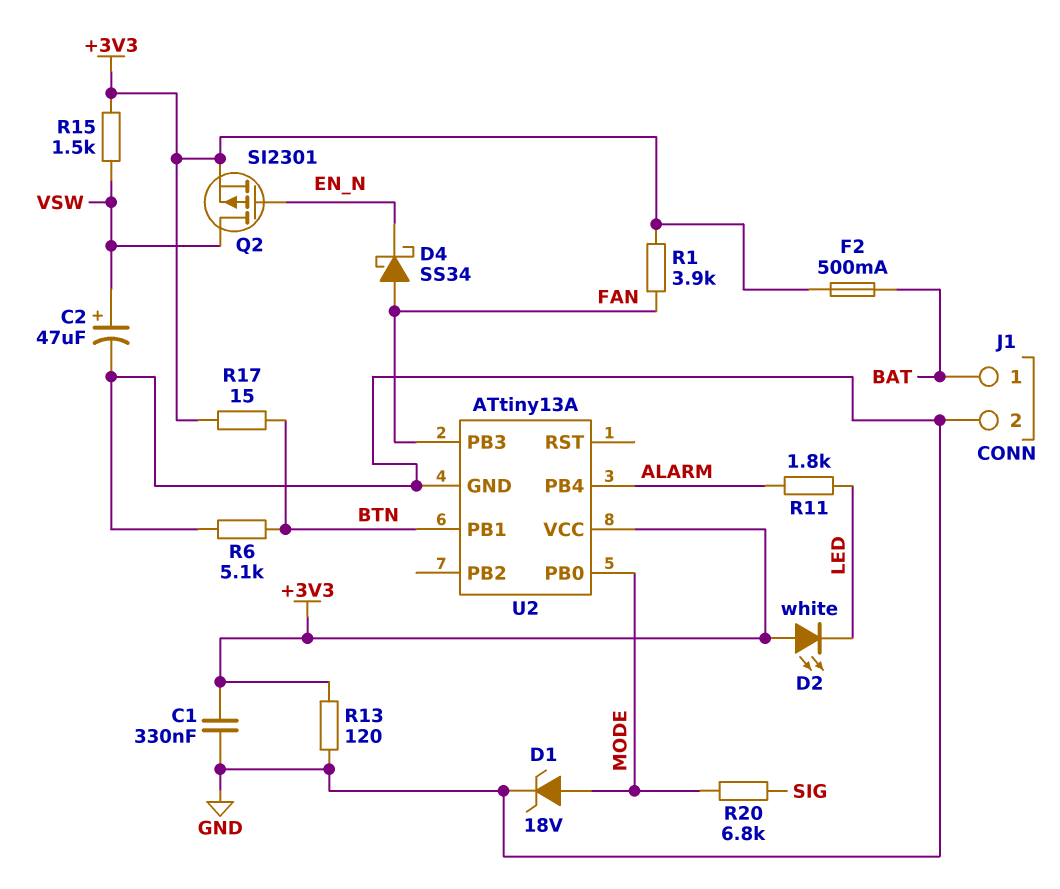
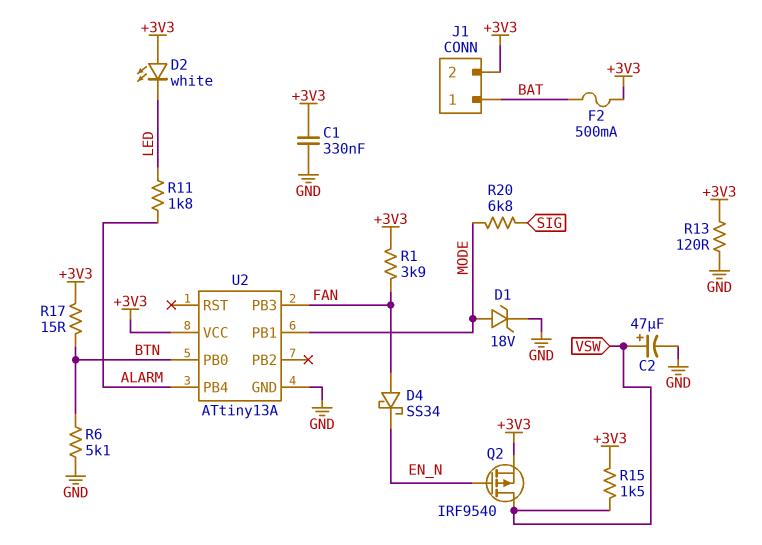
J1 pin 2: GND -> +3V3
Q2: PMOS SI2301 (G EN_N, D VSW, S +3V3) -> PMOS IRF9540 (G EN_N, D VSW, S +3V3)
U2 pin PB0: MODE -> BTN
U2 pin PB1: BTN -> MODE

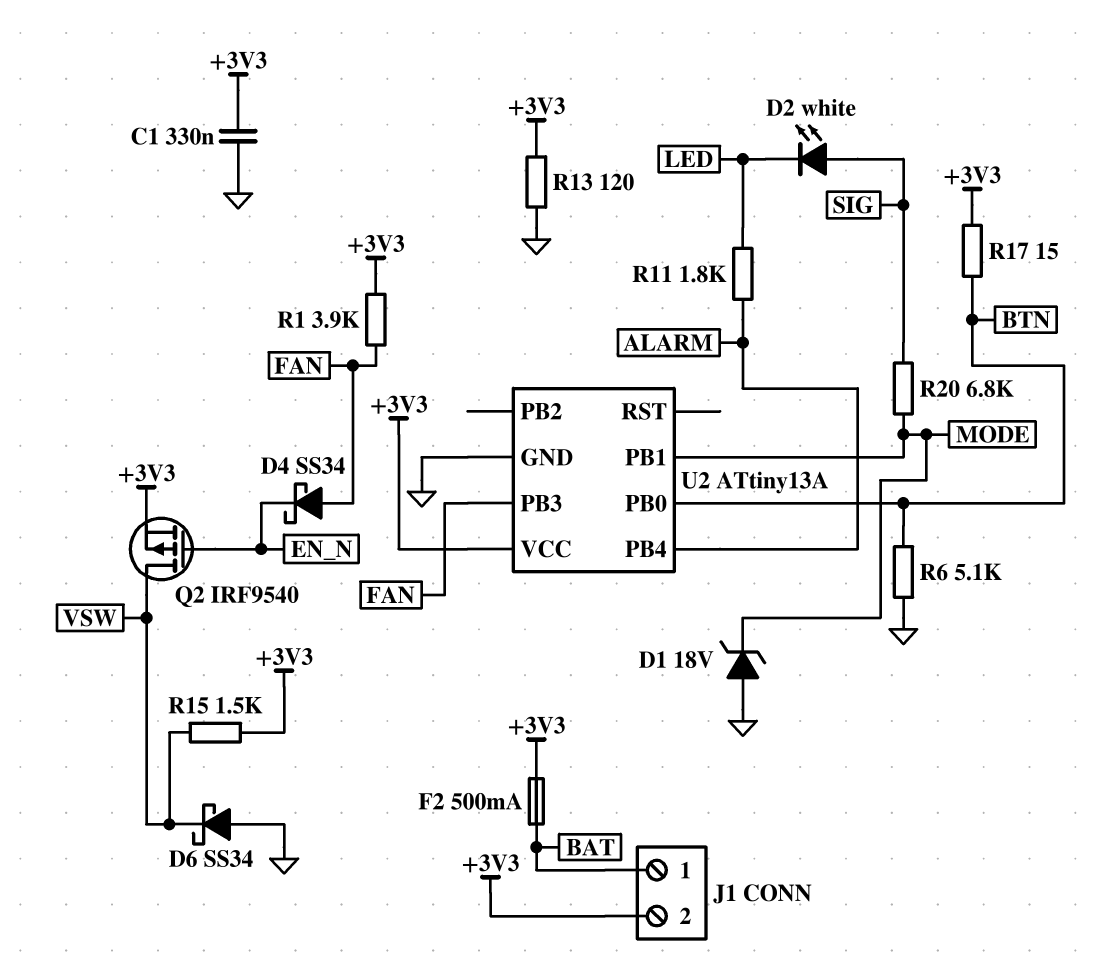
C2: 47uF (plus VSW, minus GND) -> none
D1: zener 18V (A MODE, K GND) -> zener 18V (A GND, K MODE)
D2: LED white (A +3V3, K LED) -> LED white (A SIG, K LED)
D6: none -> schottky SS34 (A GND, K VSW)

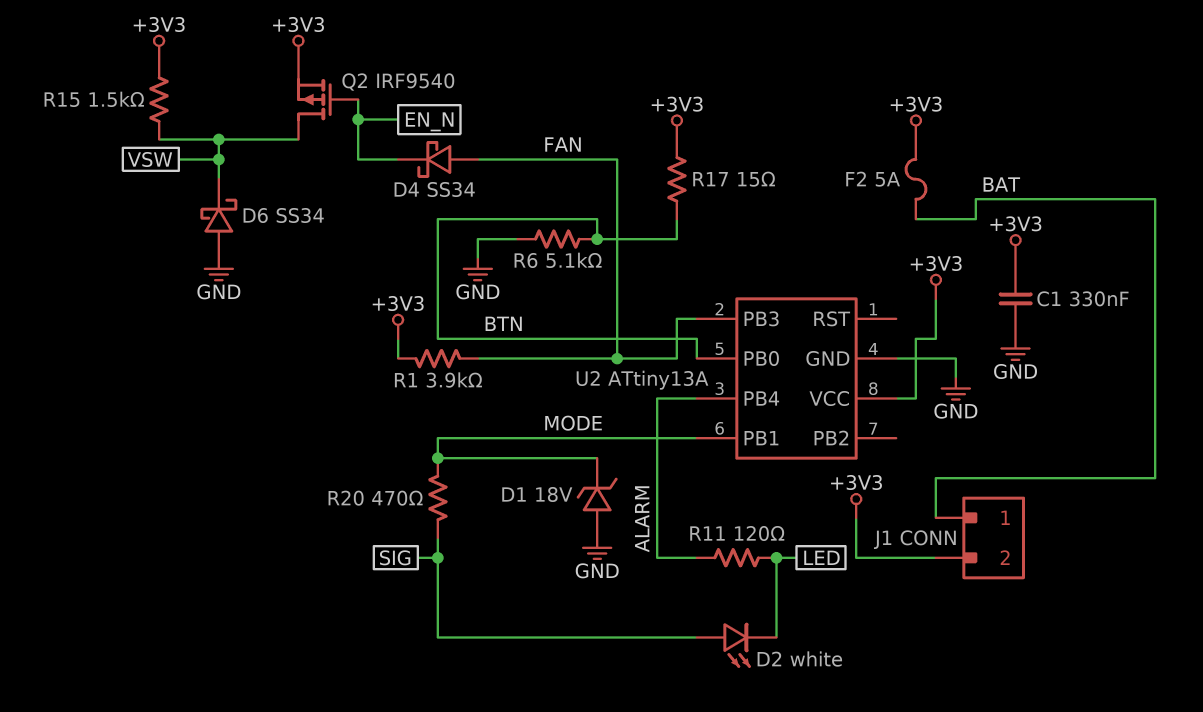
F2: 500mA (+3V3, BAT) -> 5A (+3V3, BAT)
R11: 1.8k (ALARM, LED) -> 120 (ALARM, LED)
R13: 120 (+3V3, GND) -> none
R20: 6.8k (MODE, SIG) -> 470 (MODE, SIG)

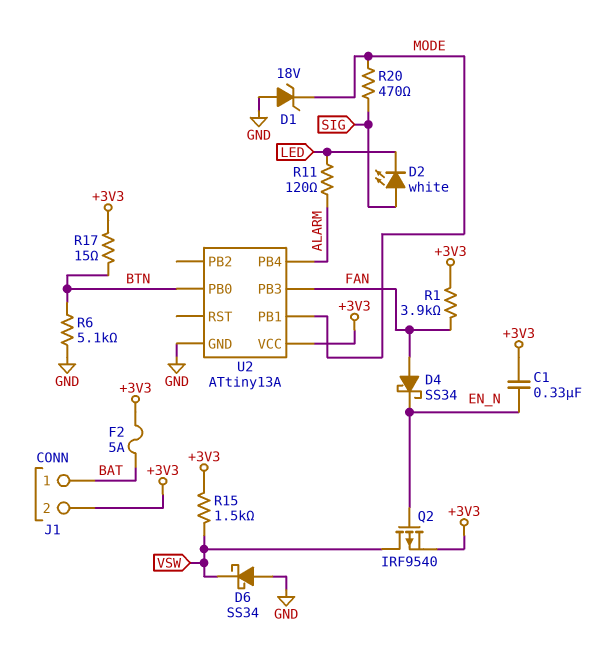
C1: 330nF (+3V3, GND) -> 330nF (+3V3, EN_N)

